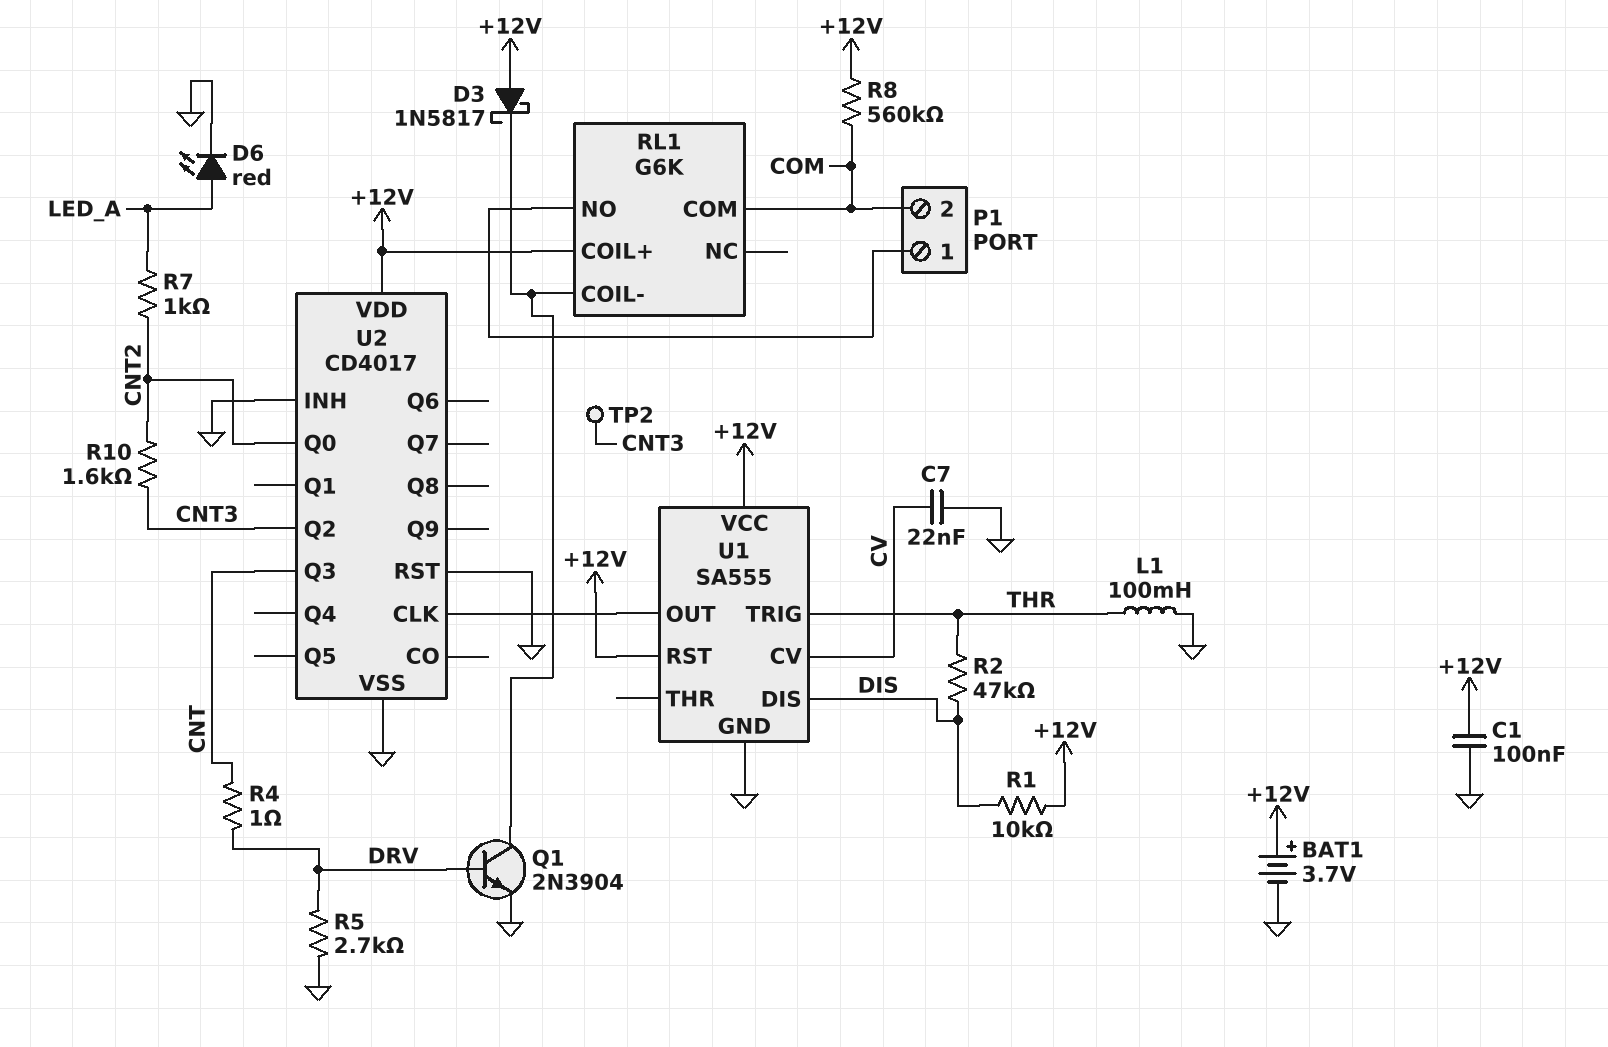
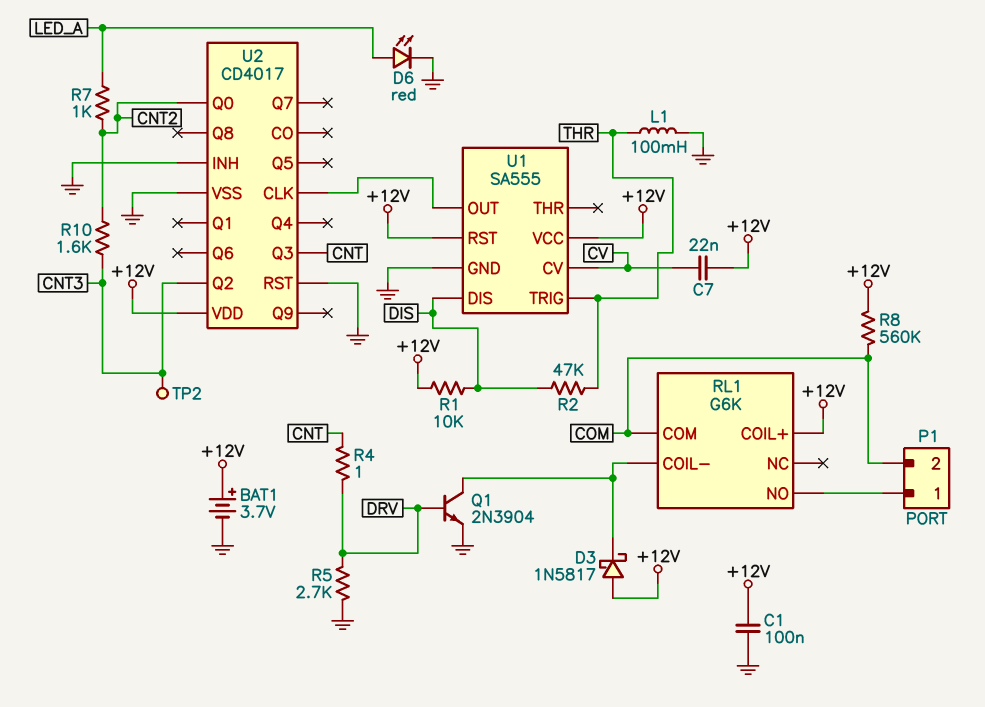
C7: 22nF (CV, GND) -> 22nF (+12V, CV)

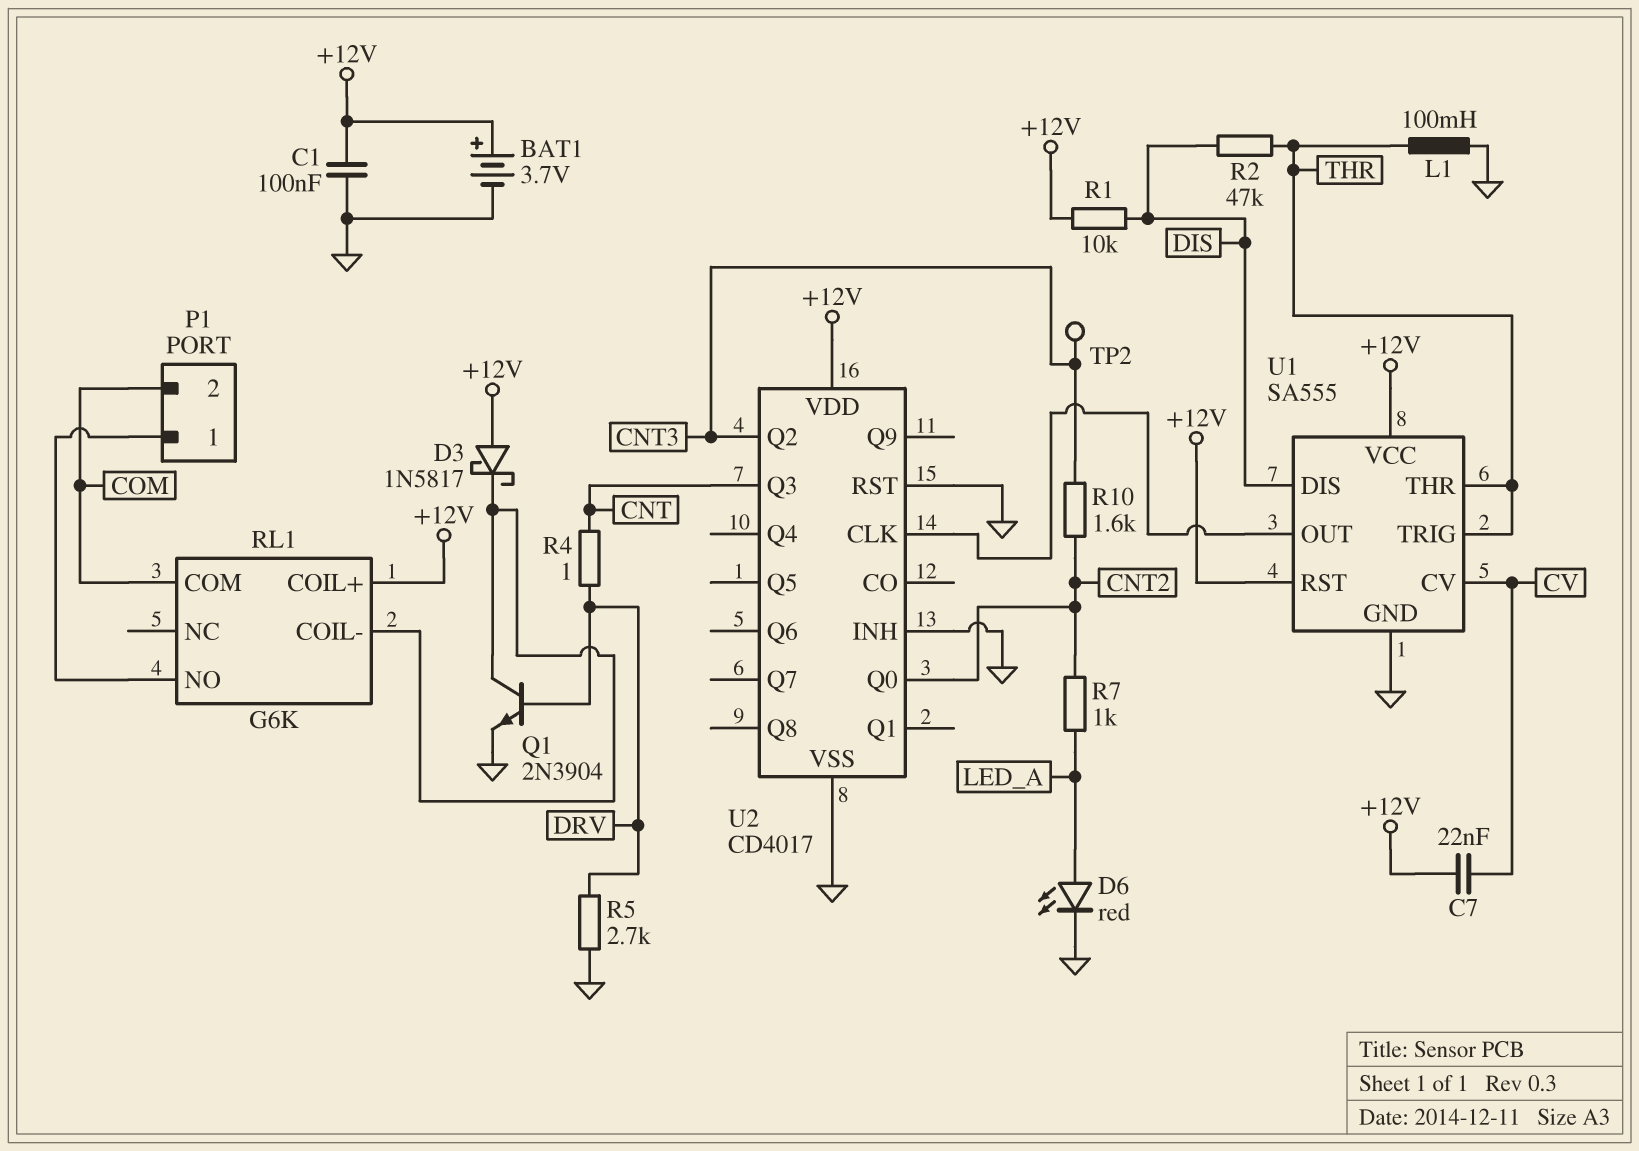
R8: 560k (+12V, COM) -> none
U1 pin THR: none -> THR

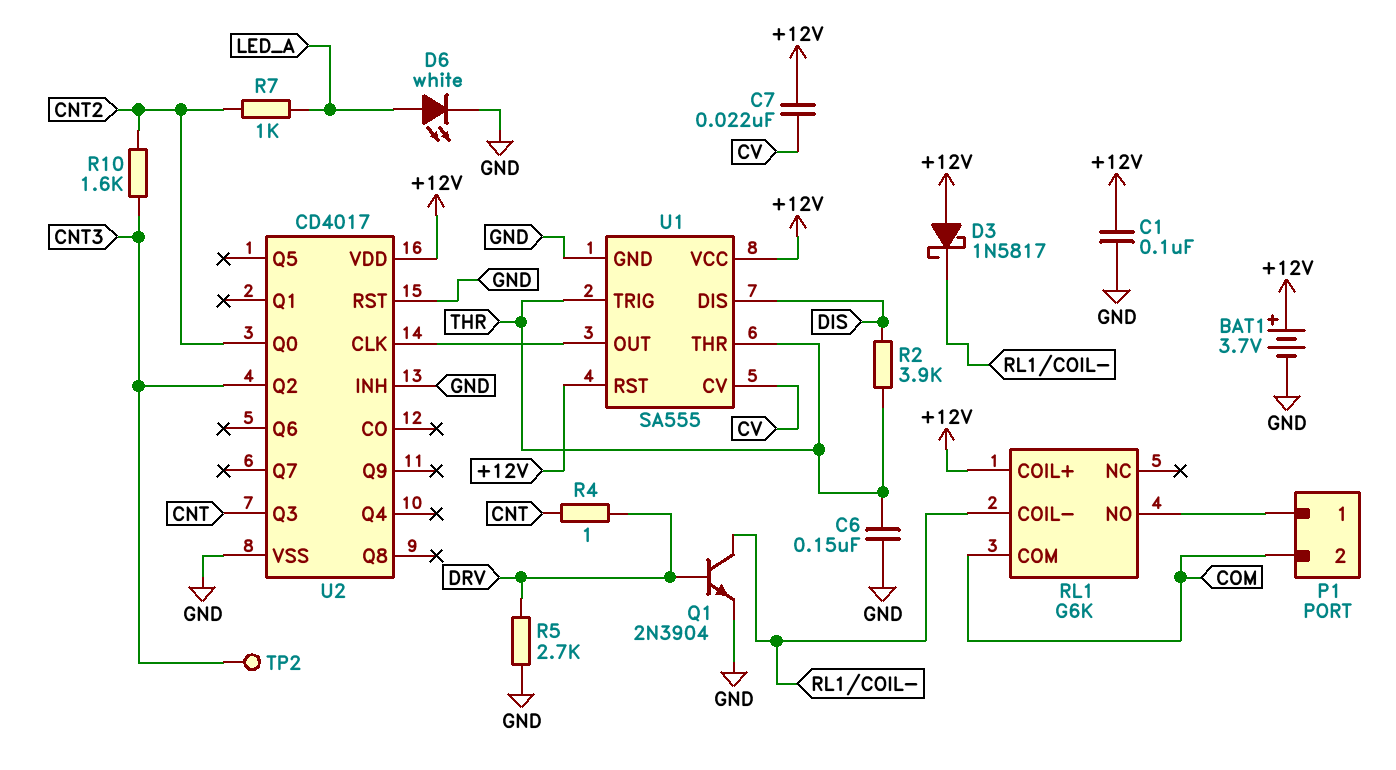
C6: none -> 150nF (GND, THR)
D6: LED red (A LED_A, K GND) -> LED white (A LED_A, K GND)
L1: 100mH (GND, THR) -> none
R1: 10k (+12V, DIS) -> none
R2: 47k (DIS, THR) -> 3.9k (DIS, THR)

